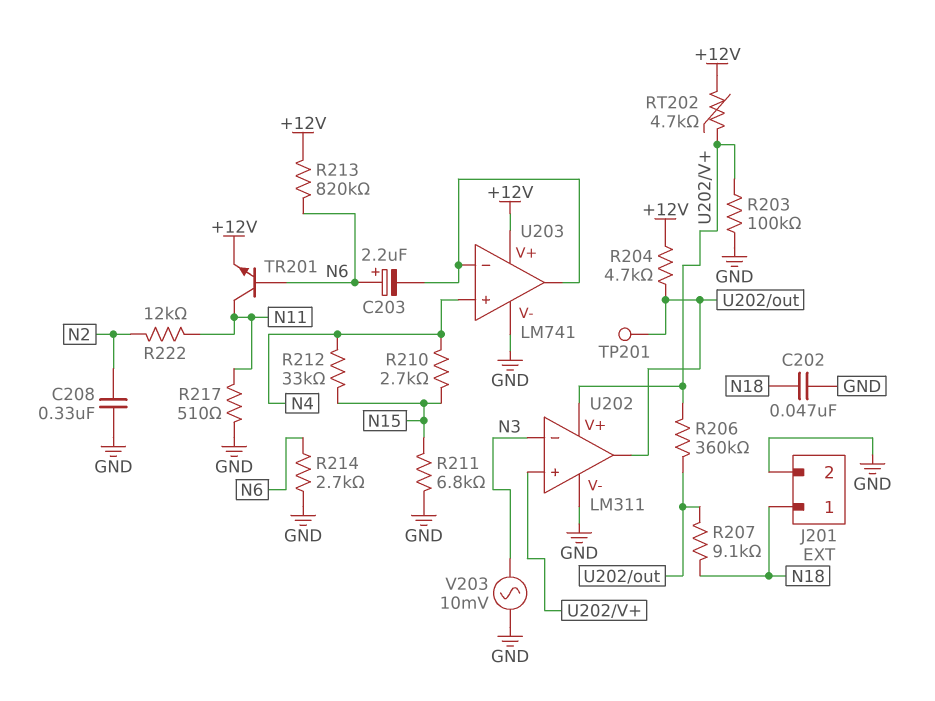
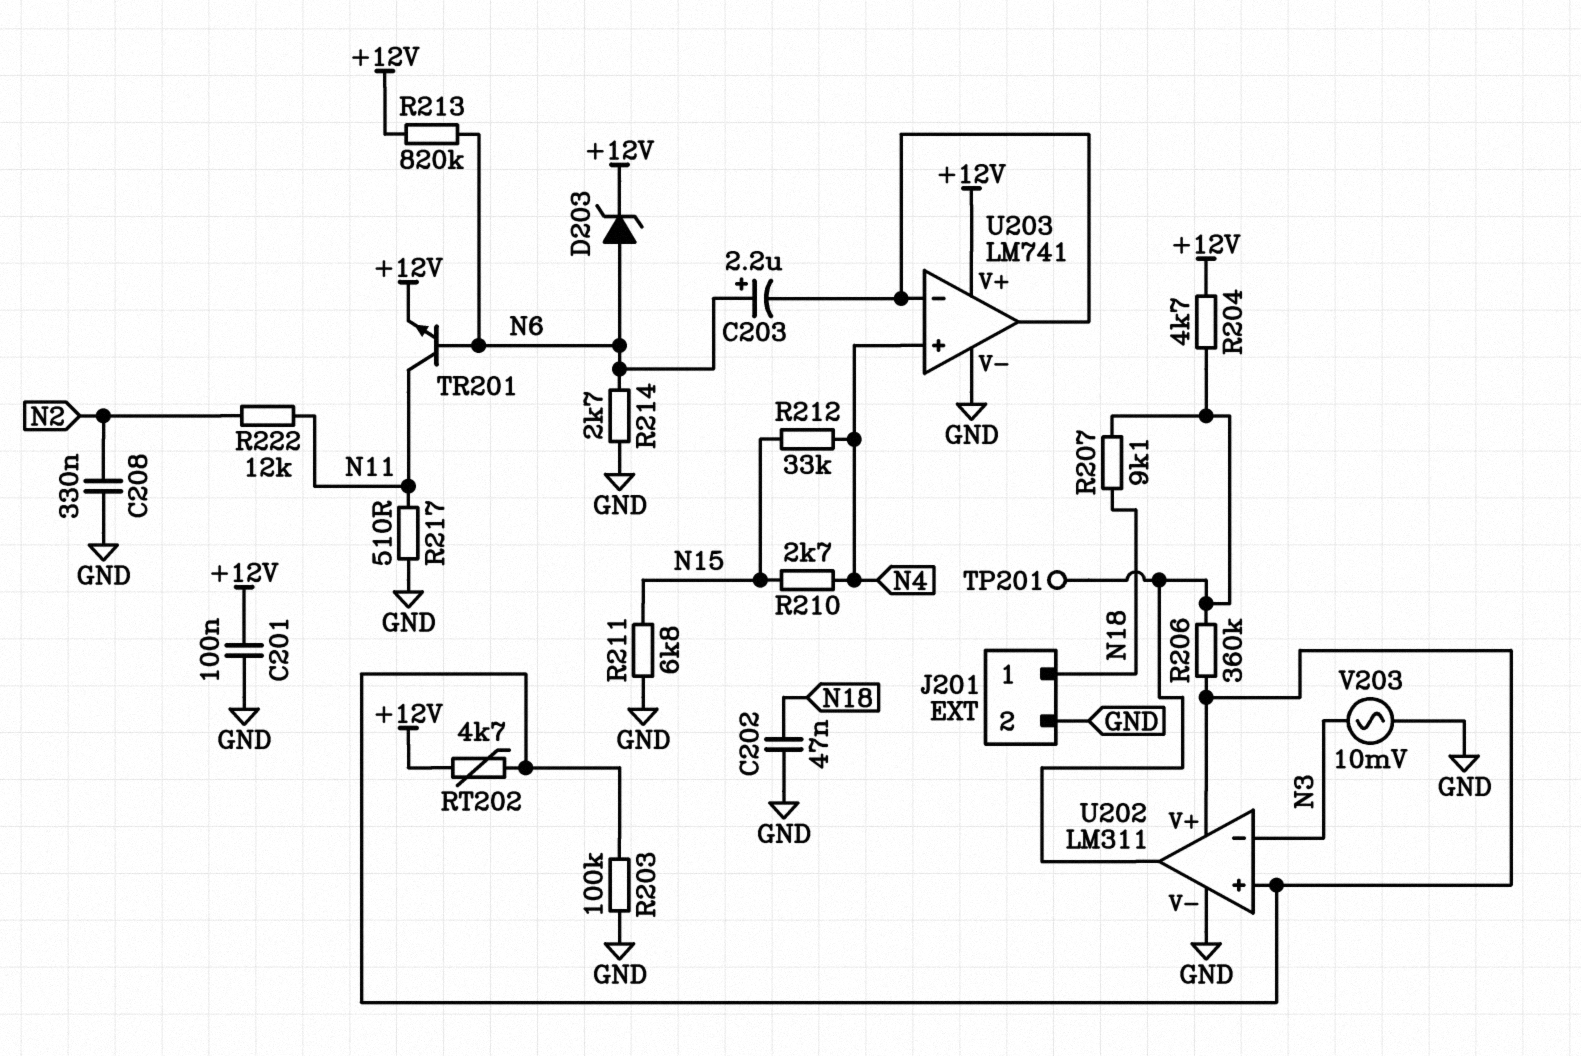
C201: none -> 100nF (+12V, GND)
D203: none -> zener (A N6, K +12V)

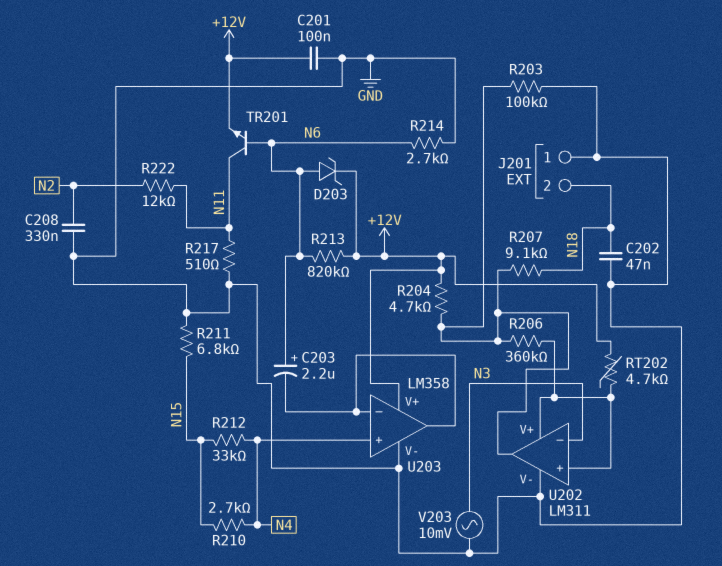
J201 pin 1: N18 -> GND
J201 pin 2: GND -> N18
R203: 100k (GND, U202/V+) -> 100k (GND, U202/out)
TP201: test point (U202/out) -> none
U203: LM741 -> LM358

